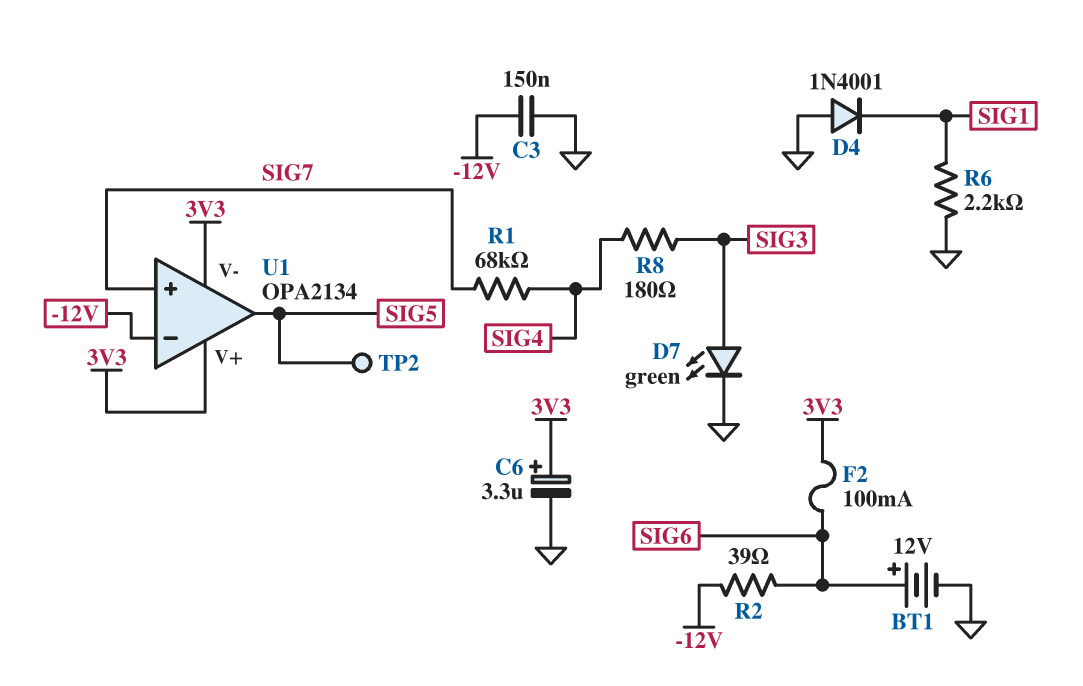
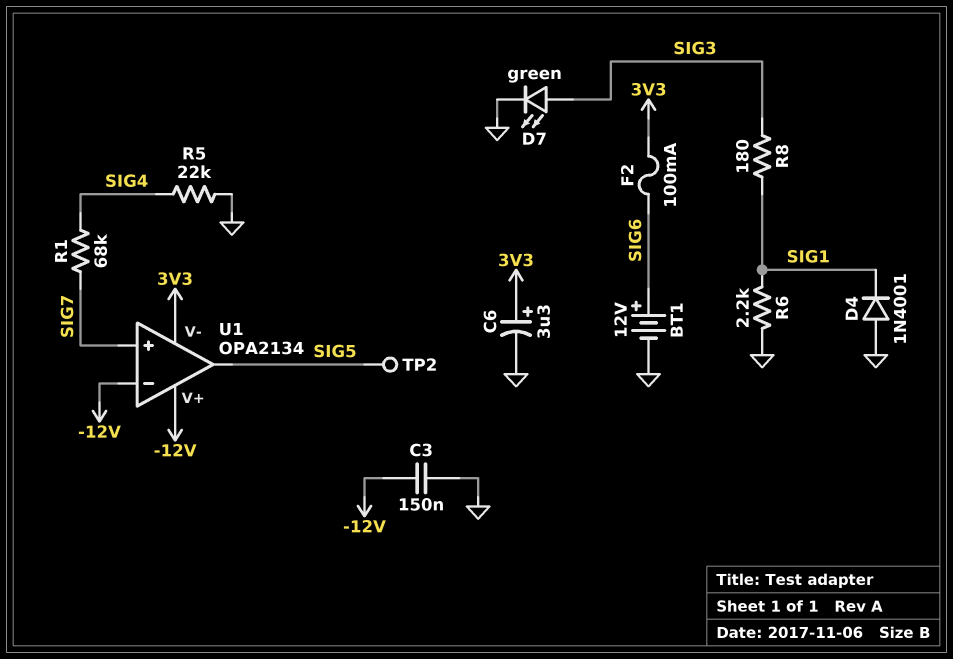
R2: 39 (-12V, SIG6) -> none
R5: none -> 22k (GND, SIG4)
R8: 180 (SIG3, SIG4) -> 180 (SIG1, SIG3)
U1 pin V+: 3V3 -> -12V

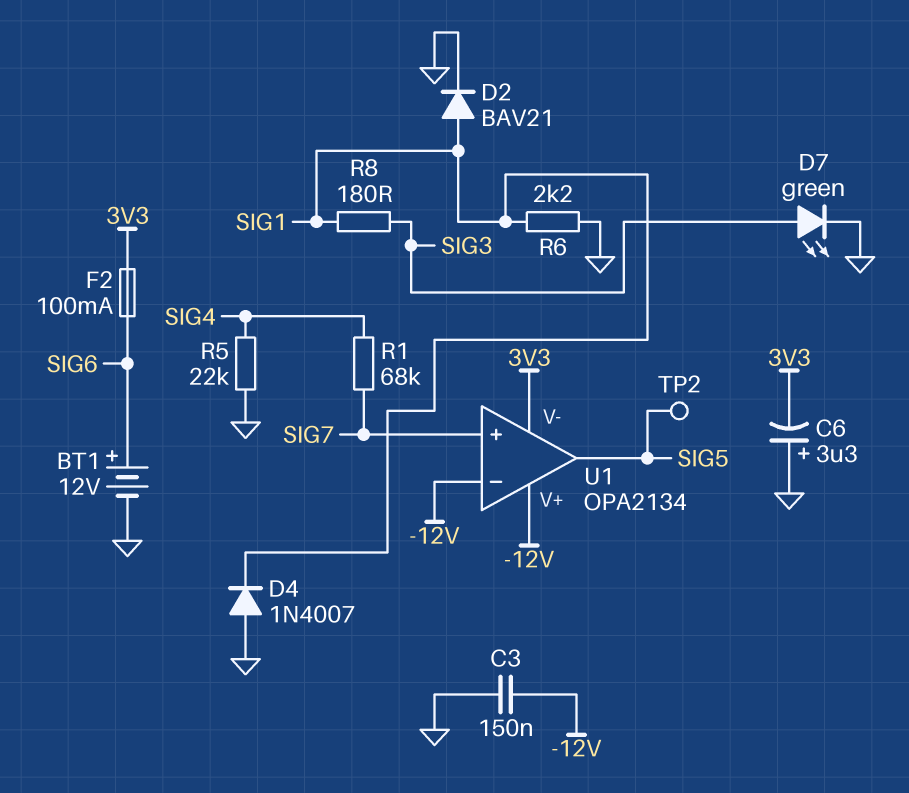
C6: 3.3uF (plus 3V3, minus GND) -> 3.3uF (plus GND, minus 3V3)
D2: none -> diode BAV21 (A SIG1, K GND)
D4: diode 1N4001 (A GND, K SIG1) -> diode 1N4007 (A GND, K SIG1)

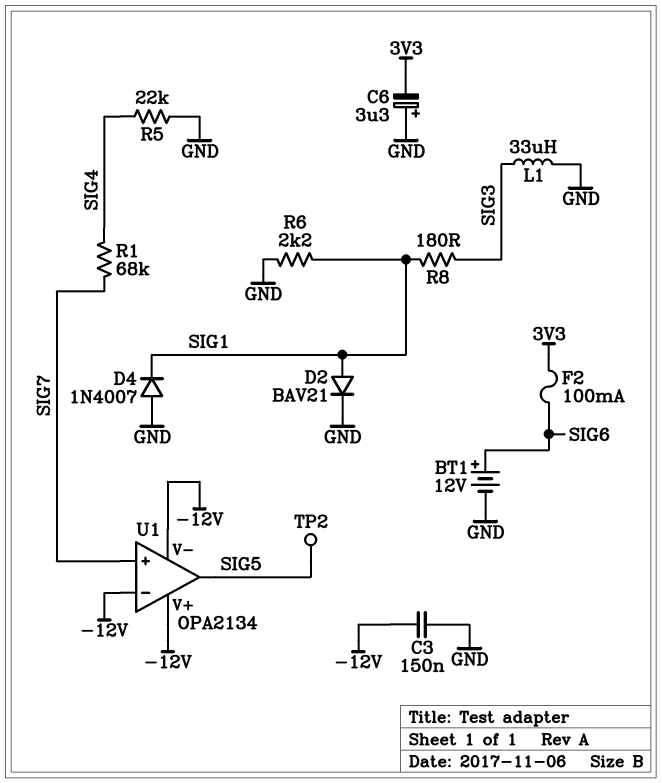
D7: LED green (A SIG3, K GND) -> none
L1: none -> 33uH (GND, SIG3)
U1 pin V-: 3V3 -> -12V

